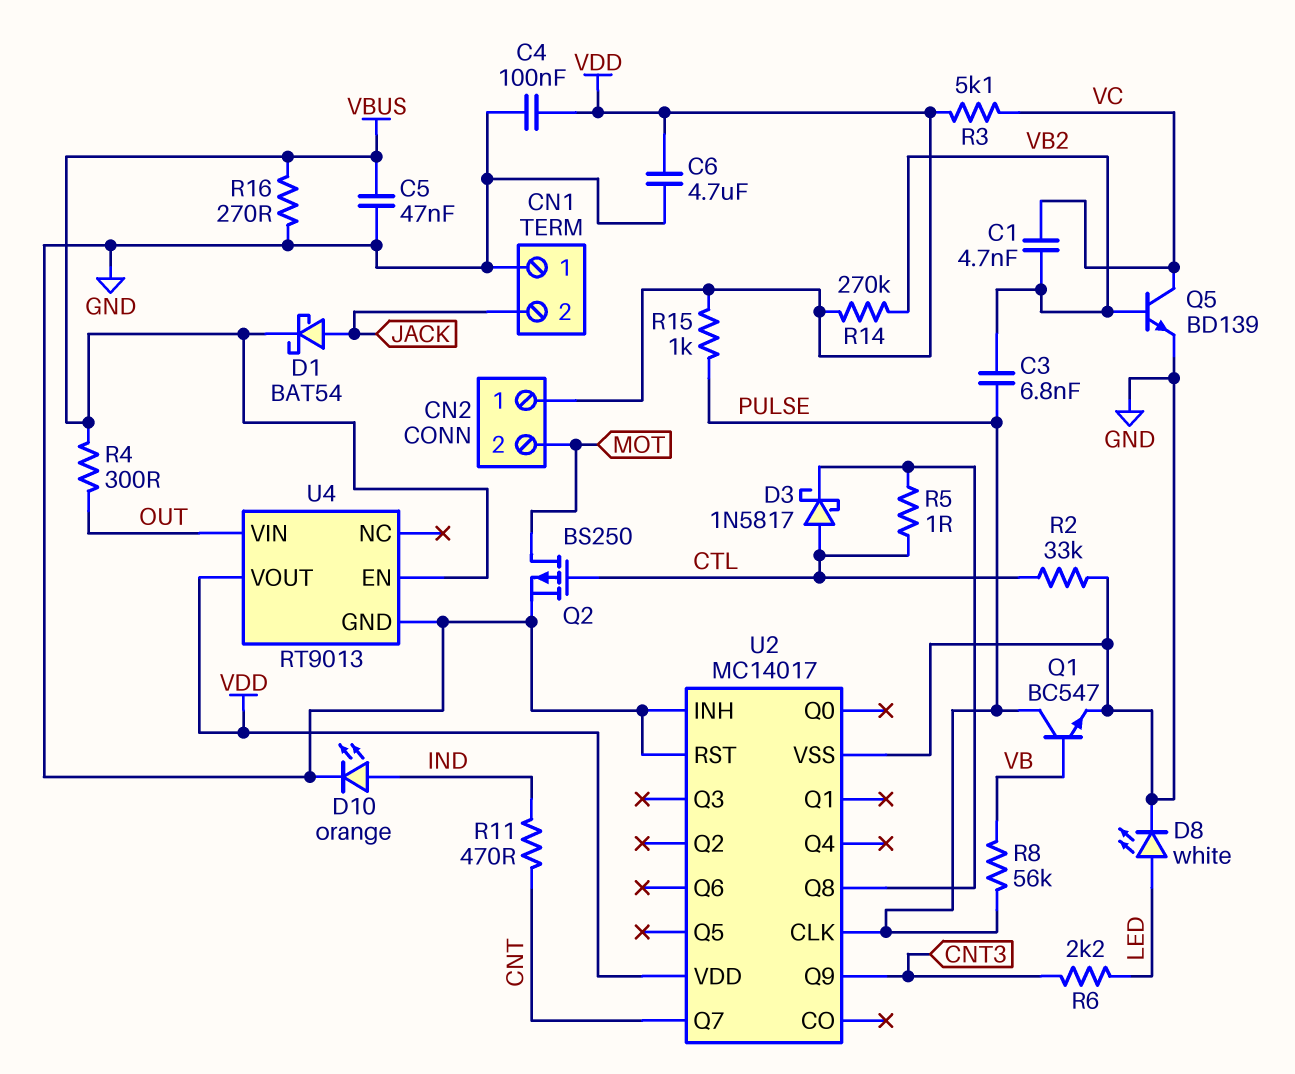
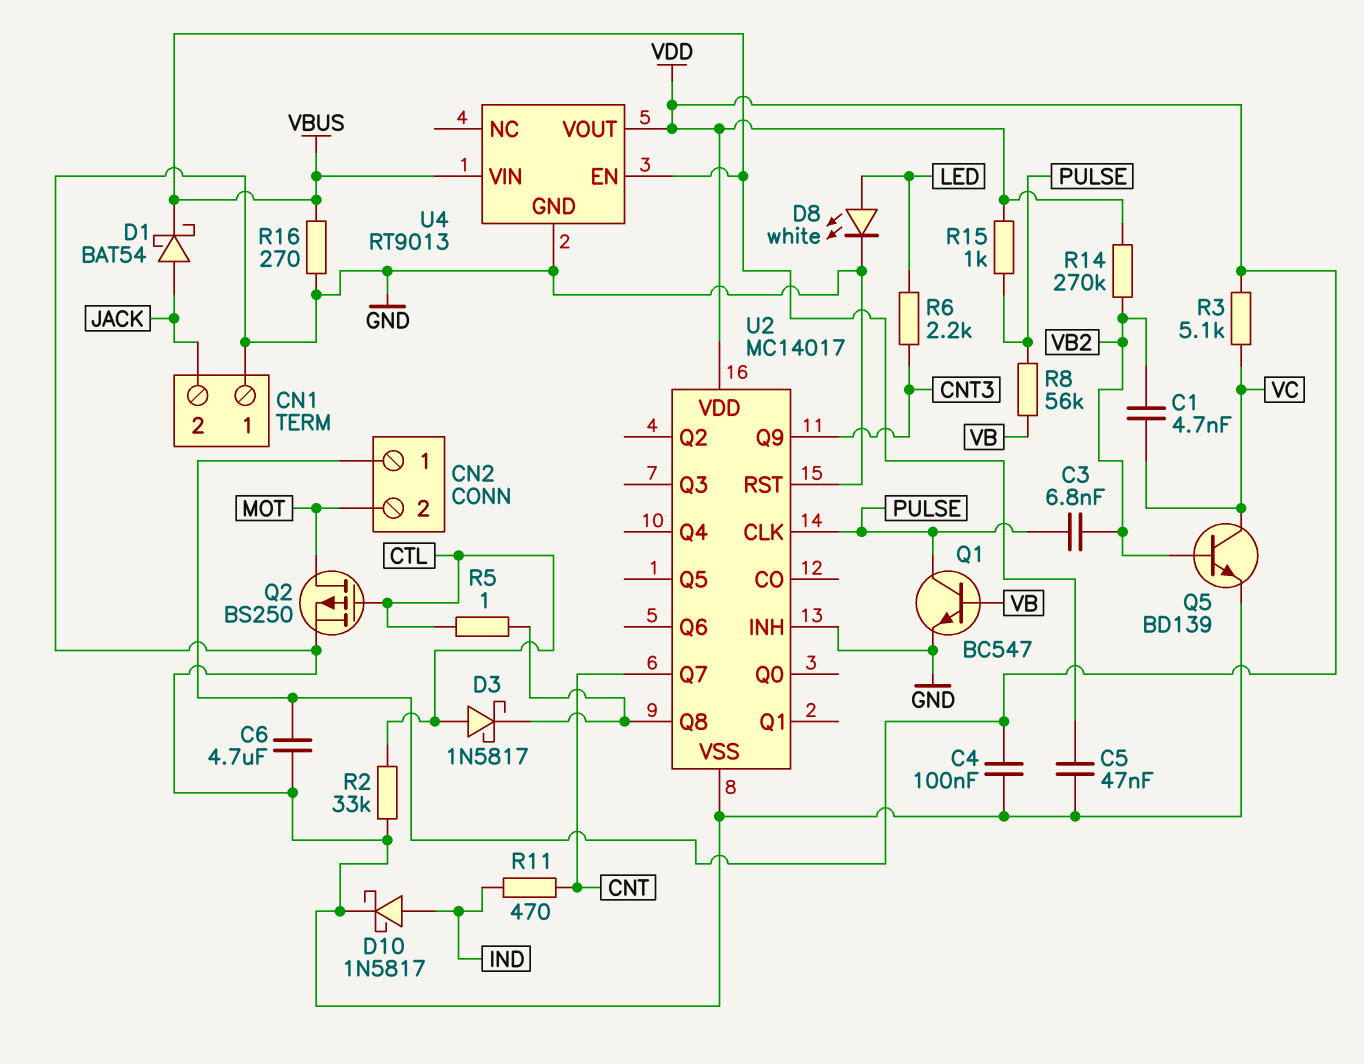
D10: LED orange (A IND, K GND) -> schottky 1N5817 (A IND, K GND)
R4: 300 (OUT, VBUS) -> none
U4 pin VIN: OUT -> VBUS

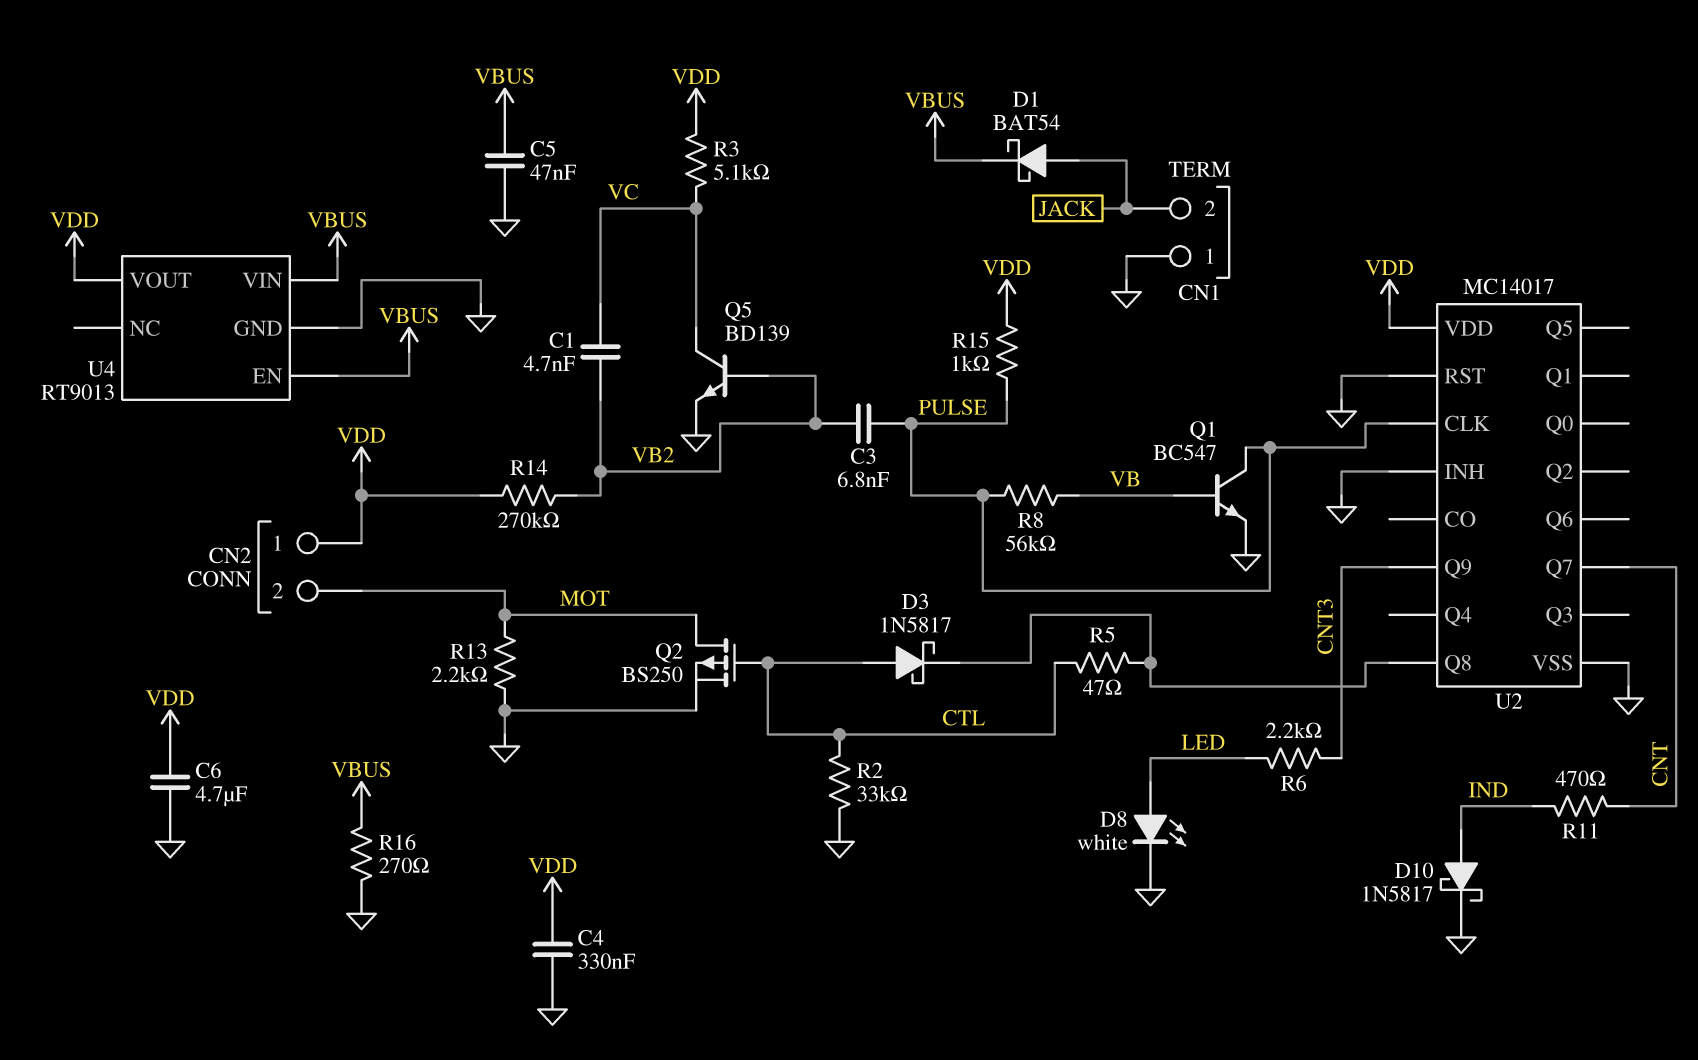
C4: 100nF (GND, VDD) -> 330nF (GND, VDD)
R5: 1 (CTL, U2/Q8) -> 47 (CTL, U2/Q8)
R13: none -> 2.2k (GND, MOT)

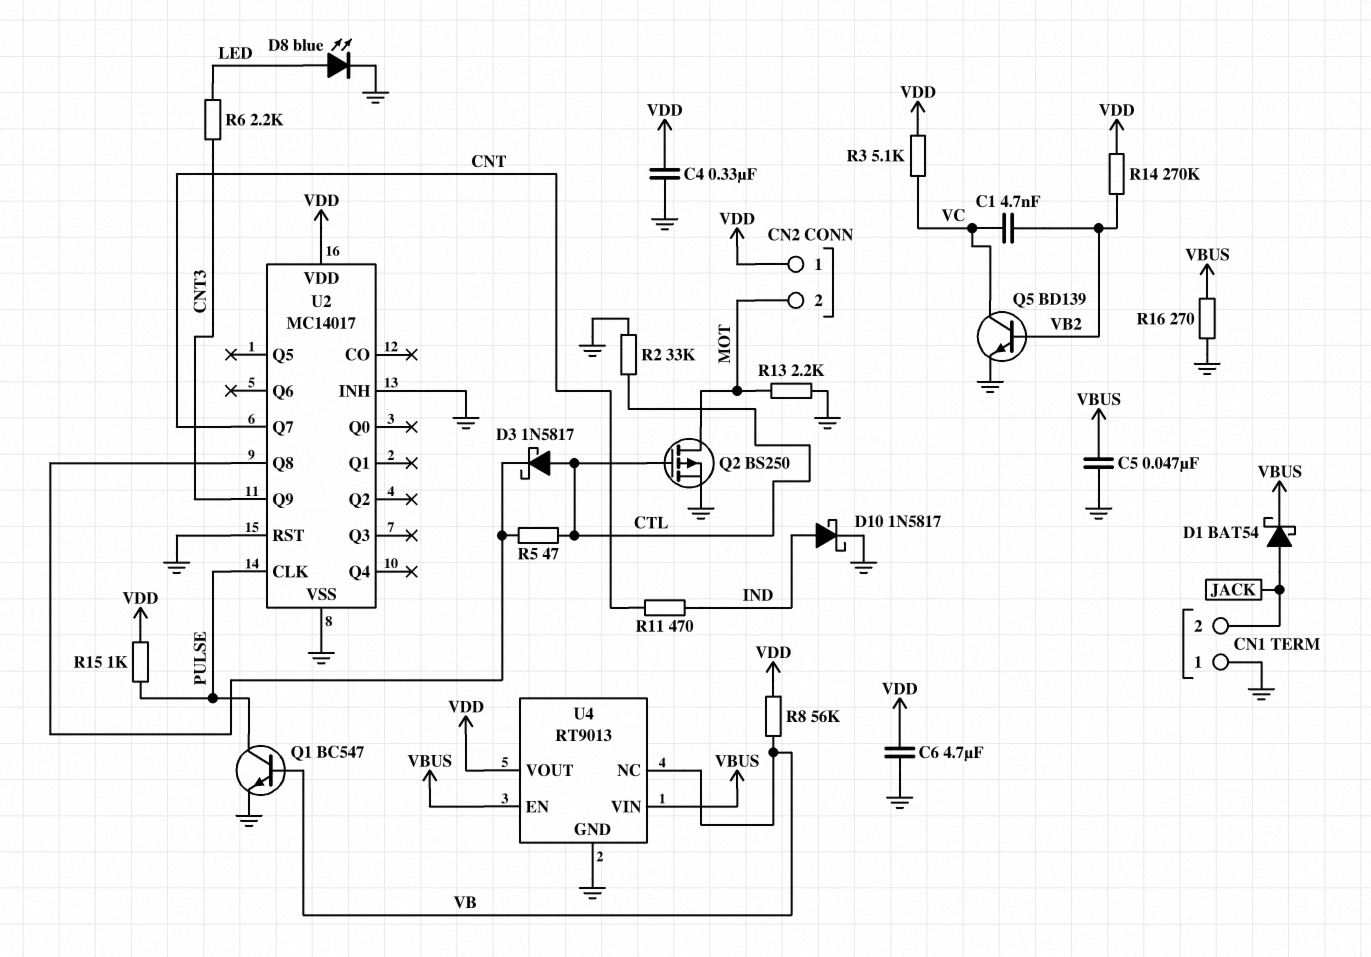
C3: 6.8nF (PULSE, VB2) -> none
D8: LED white (A LED, K GND) -> LED blue (A LED, K GND)
R8: 56k (PULSE, VB) -> 56k (VB, VDD)
U4 pin NC: none -> VB

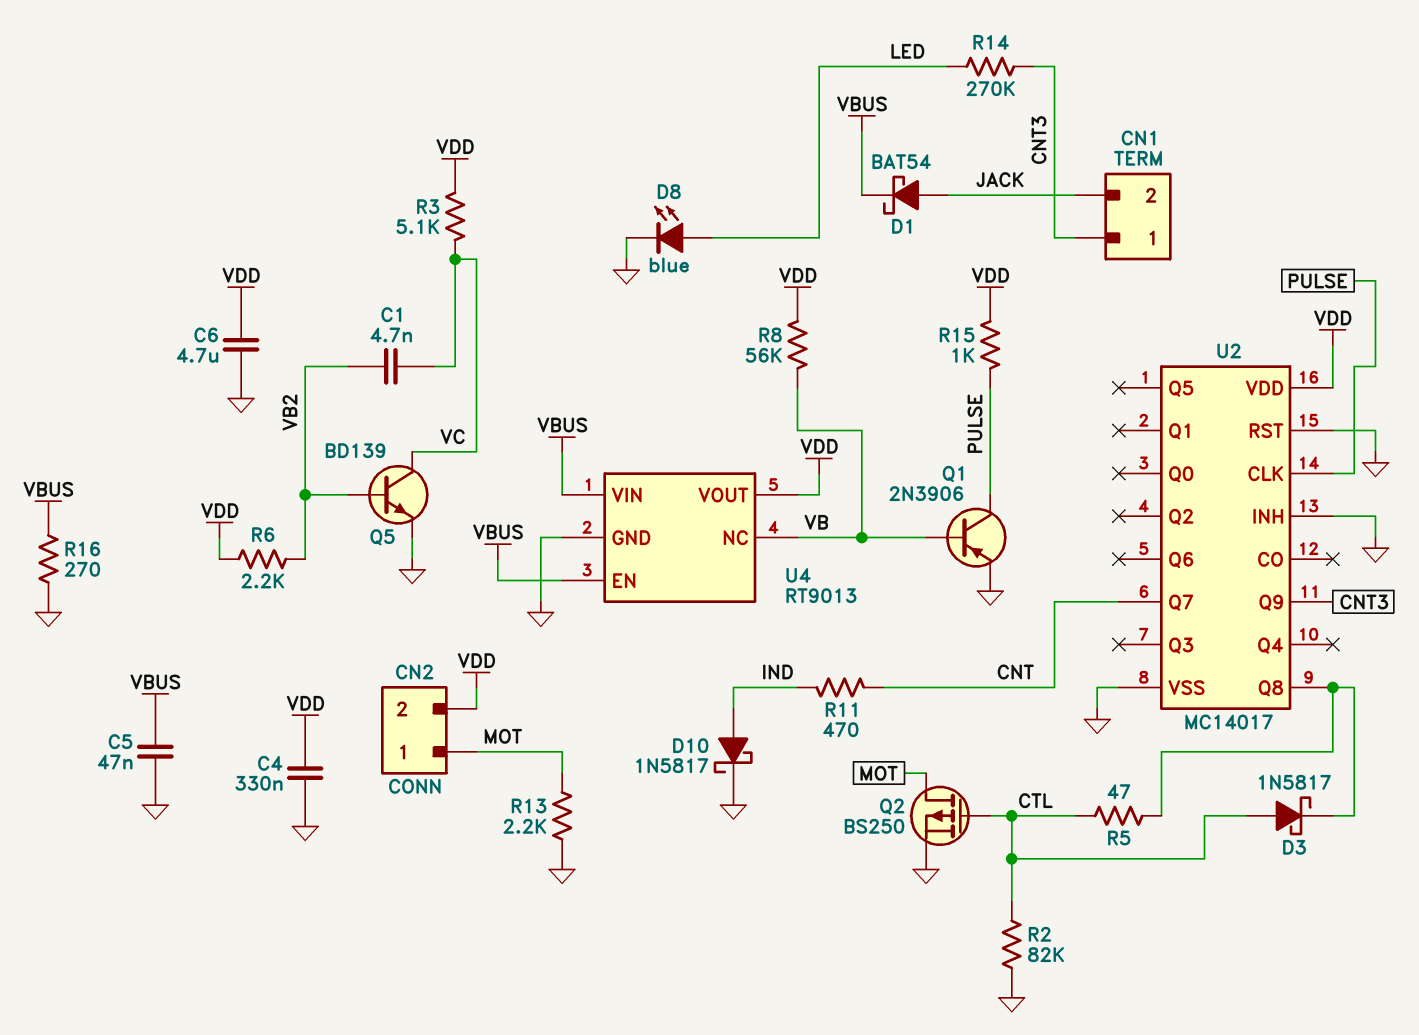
CN1 pin 1: GND -> CNT3
CN2 pin 1: VDD -> MOT
CN2 pin 2: MOT -> VDD
Q1: NPN BC547 (B VB, C PULSE, E GND) -> PNP 2N3906 (B VB, C PULSE, E GND)
R2: 33k (CTL, GND) -> 82k (CTL, GND)
R6: 2.2k (CNT3, LED) -> 2.2k (VB2, VDD)
R14: 270k (VB2, VDD) -> 270k (CNT3, LED)

